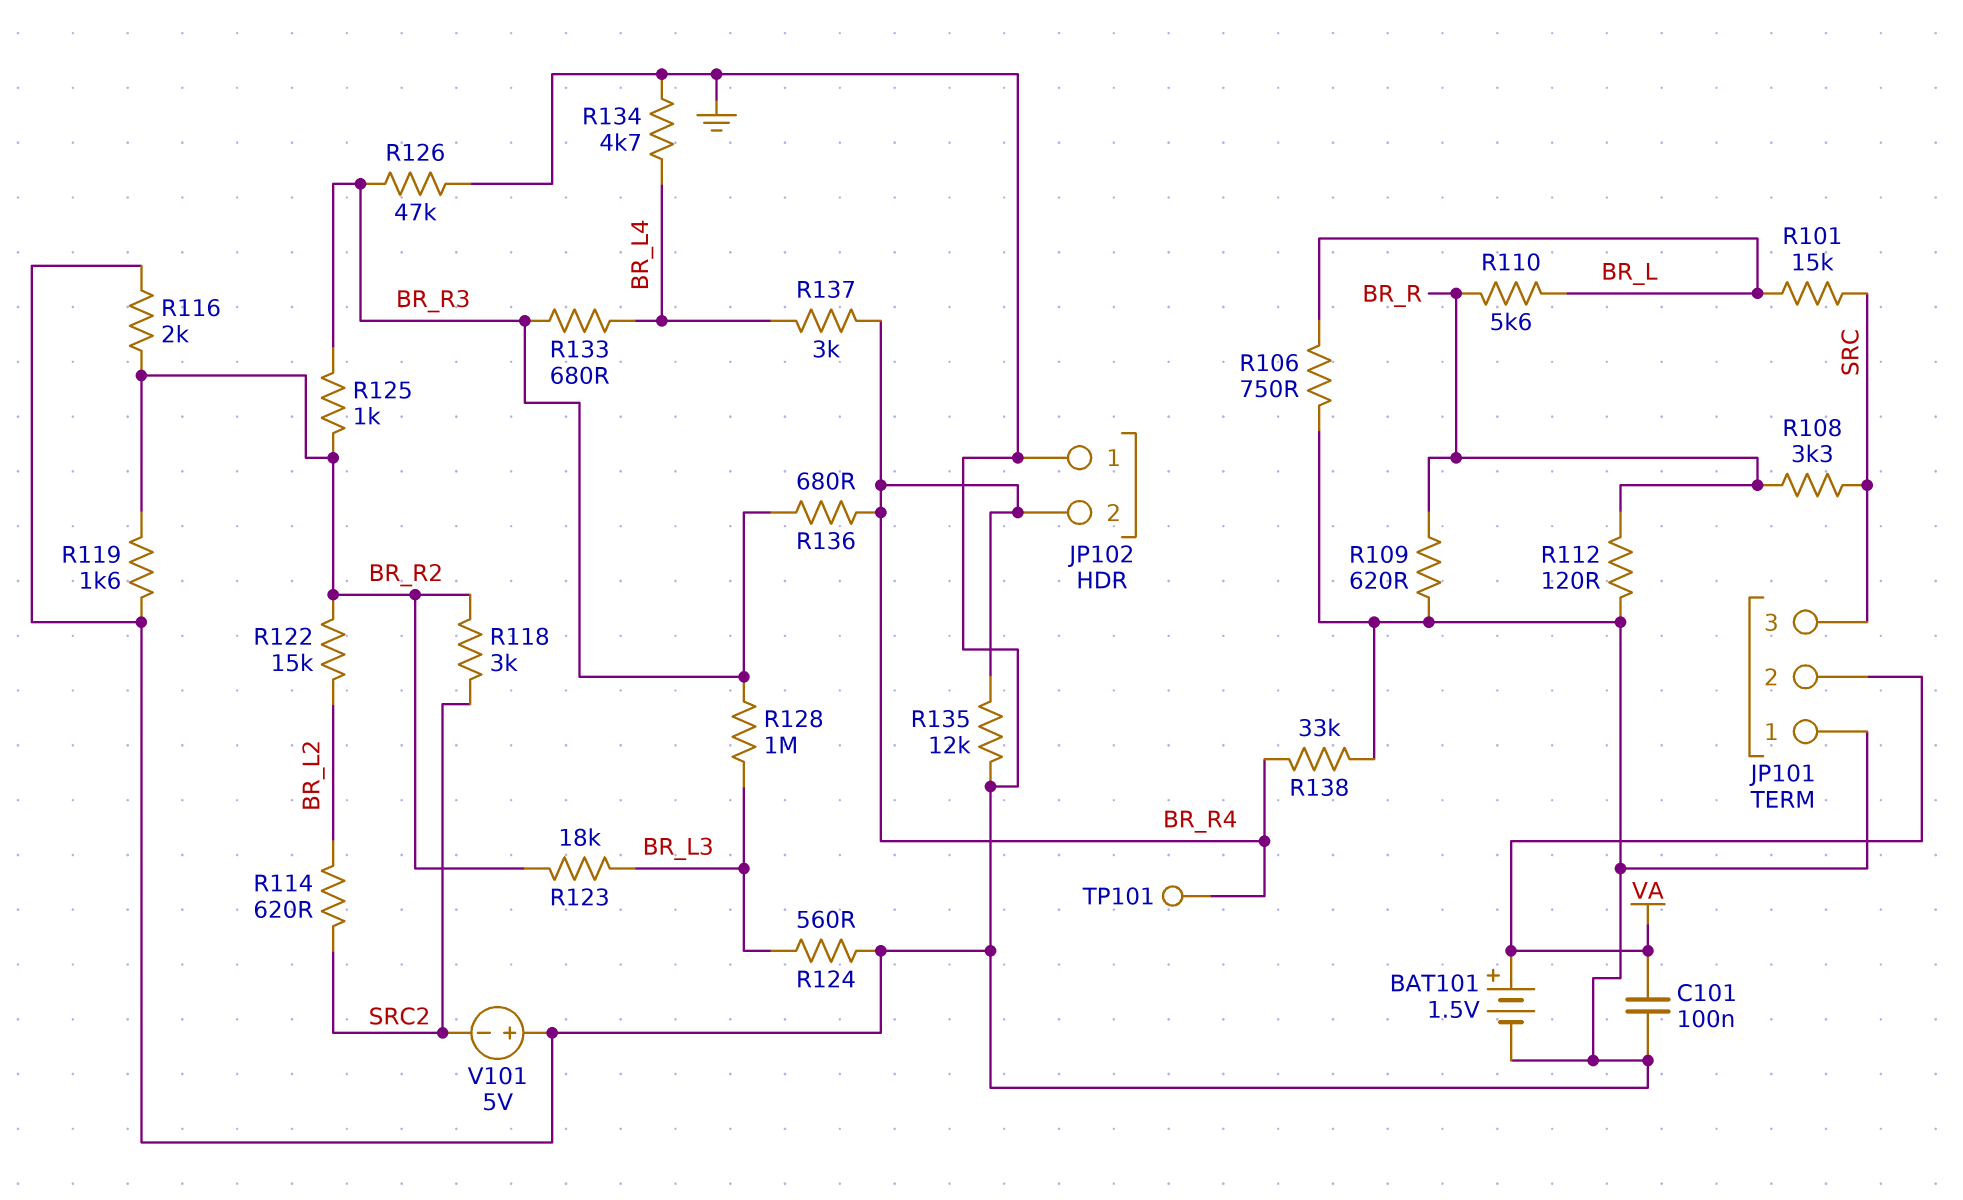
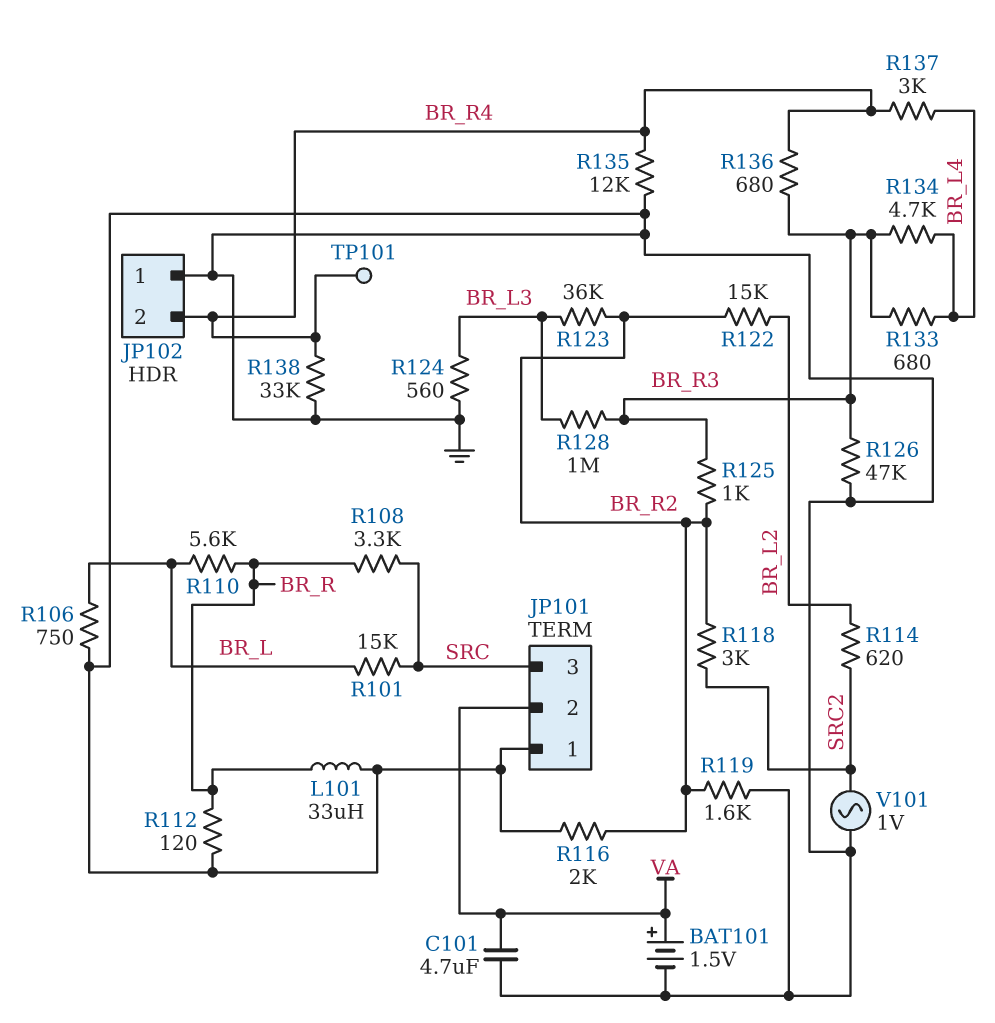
C101: 100nF (GND, VA) -> 4.7uF (GND, VA)
L101: none -> 33uH (BR_R, GND)
R109: 620 (BR_R, GND) -> none
R123: 18k (BR_L3, BR_R2) -> 36k (BR_L3, BR_R2)
R134: 4.7k (BR_L4, GND) -> 4.7k (BR_L4, BR_R3)
V101: 5V (plus GND, minus SRC2) -> AC 1V (GND, SRC2)

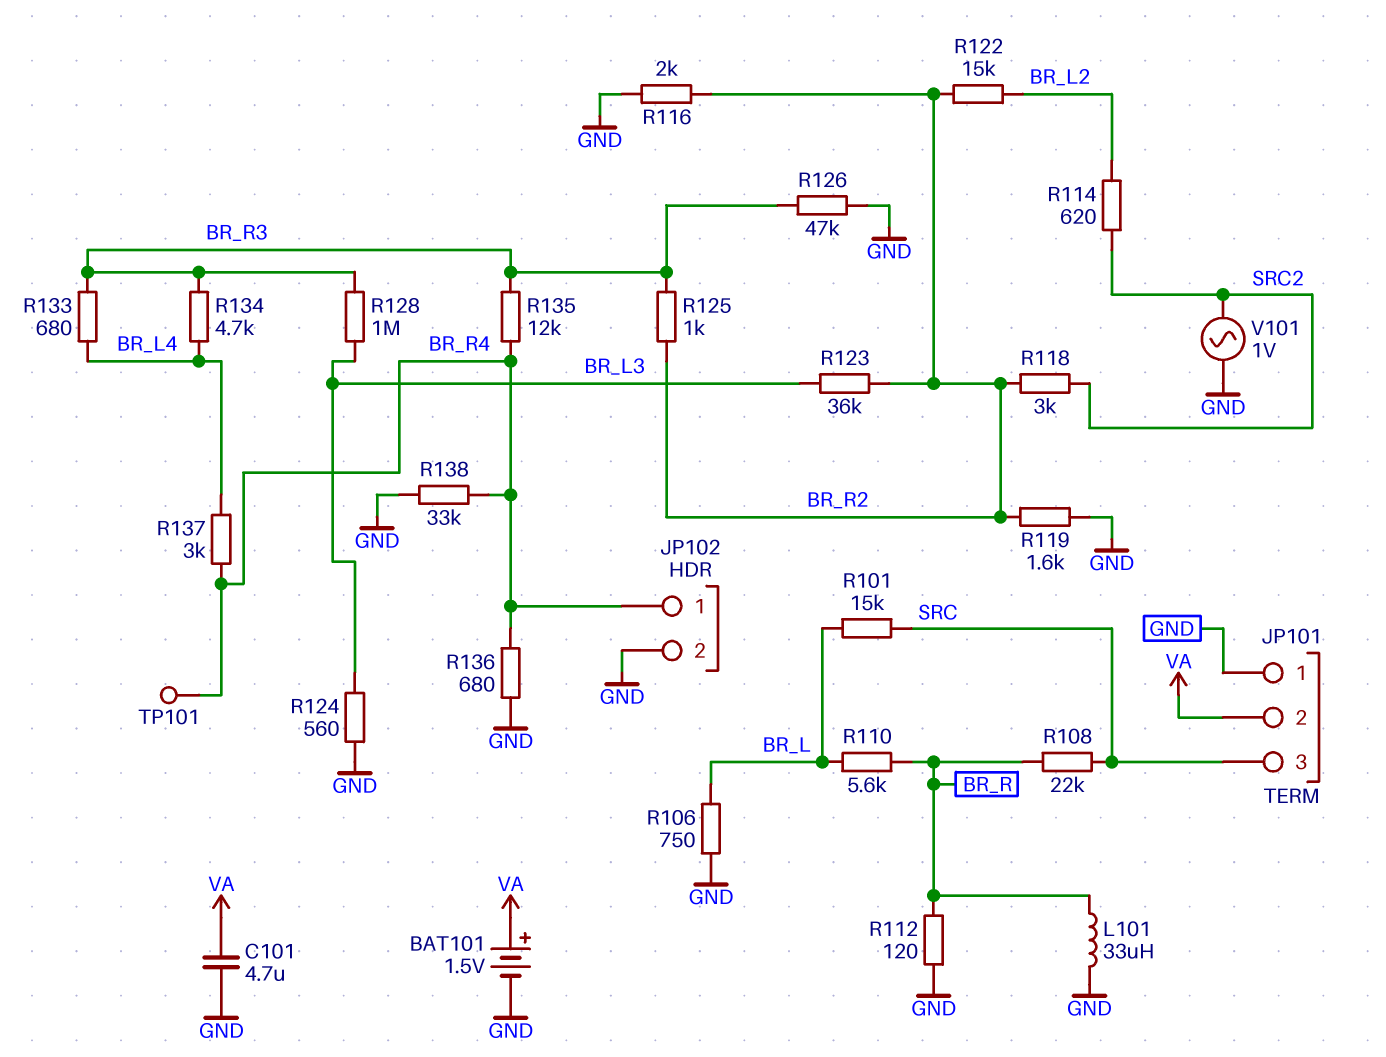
JP102 pin 1: GND -> BR_R4
JP102 pin 2: BR_R4 -> GND
R108: 3.3k (BR_R, SRC) -> 22k (BR_R, SRC)
R135: 12k (BR_R4, GND) -> 12k (BR_R3, BR_R4)
R136: 680 (BR_R3, BR_R4) -> 680 (BR_R4, GND)

